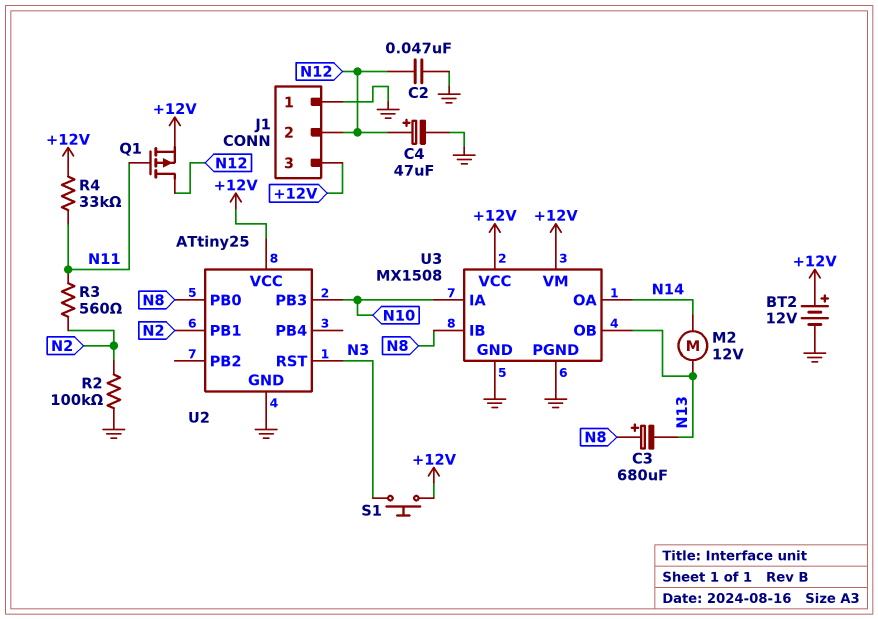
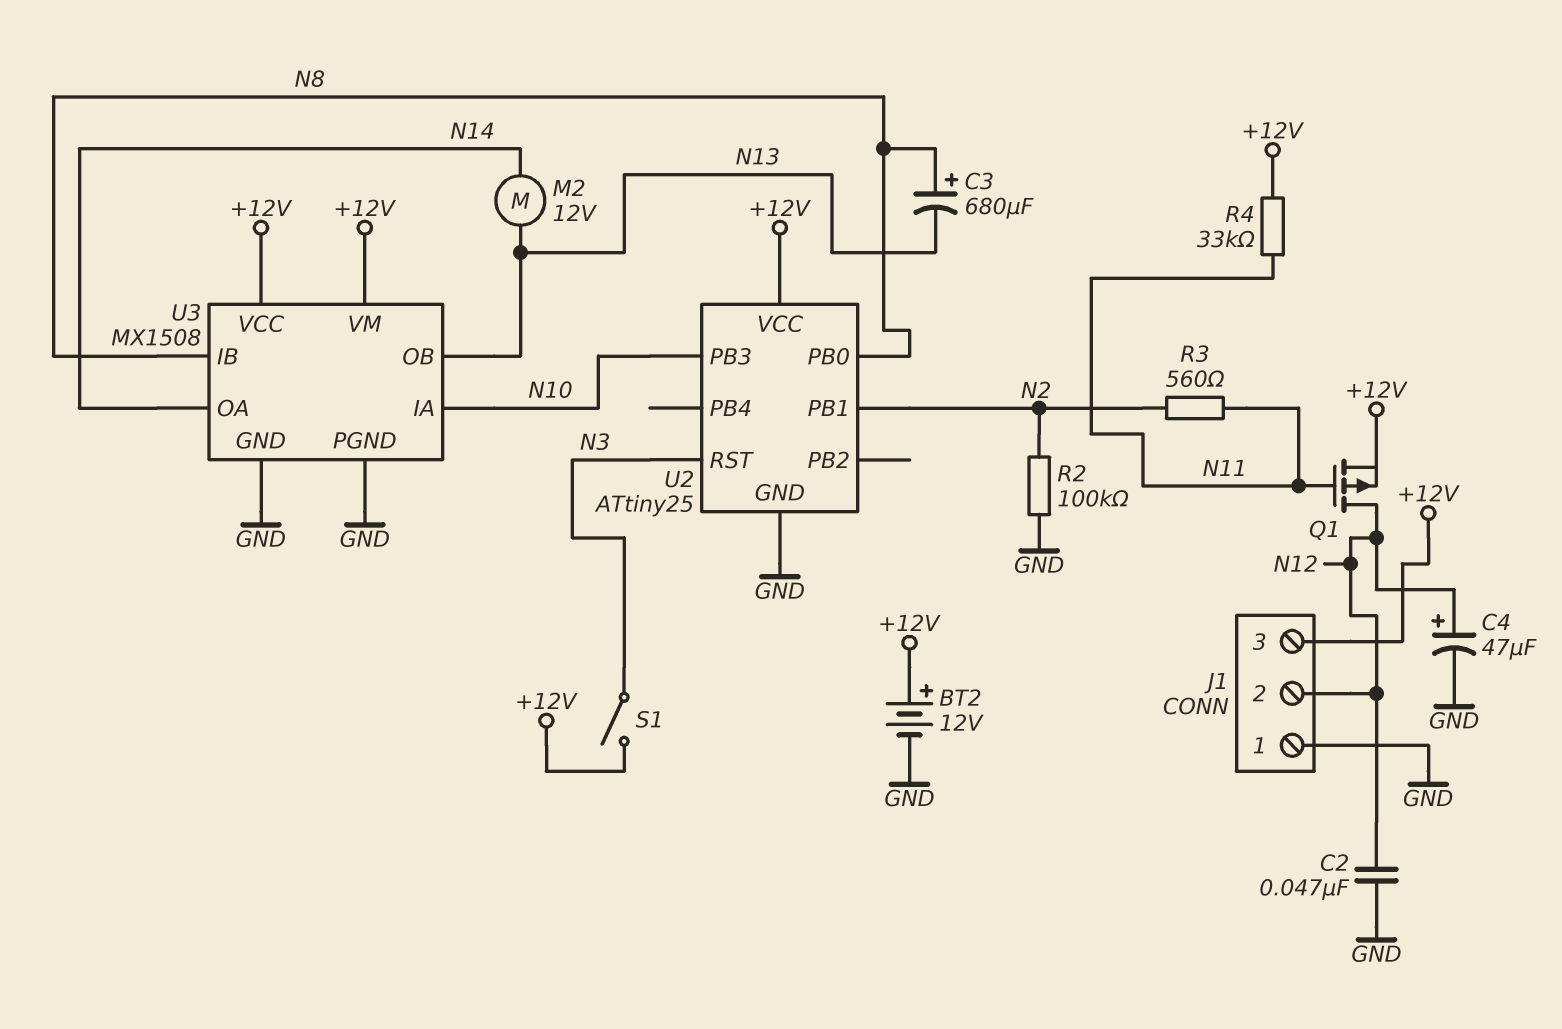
S1: button (+12V, N3) -> switch (+12V, N3)

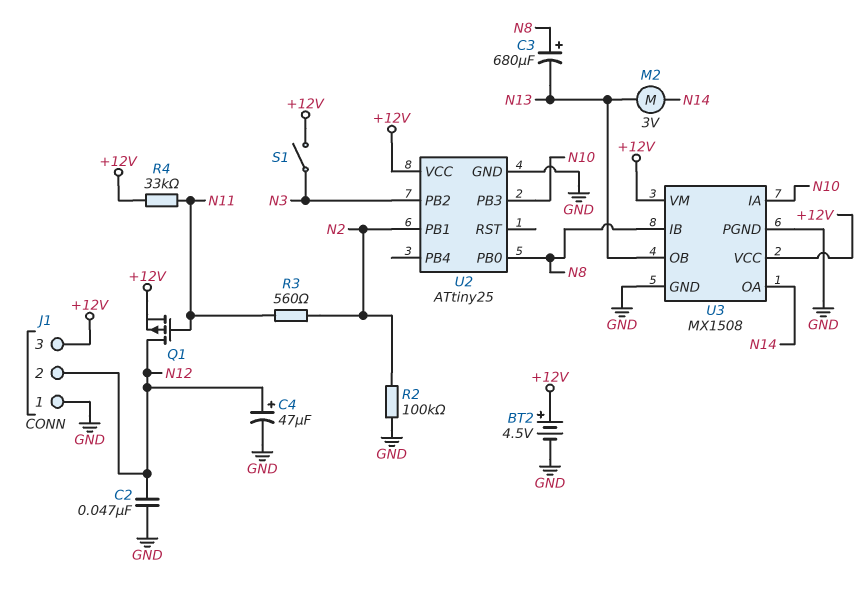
BT2: 12V (plus +12V, minus GND) -> 4.5V (plus +12V, minus GND)
M2: motor 12V (N13, N14) -> motor 3V (N13, N14)
U2 pin PB2: none -> N3
U2 pin RST: N3 -> none

